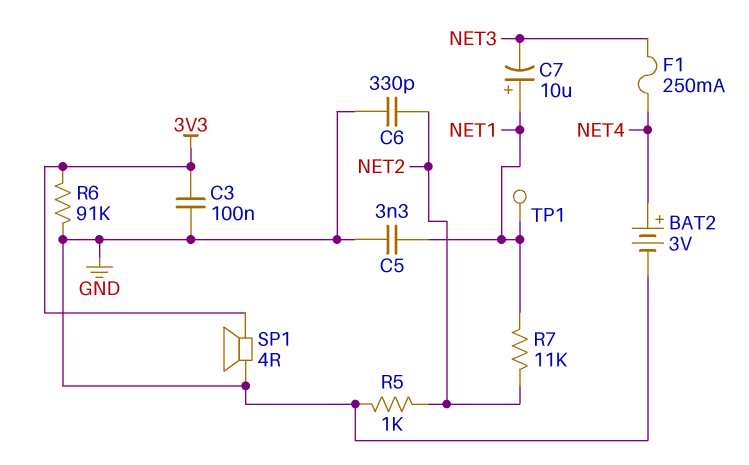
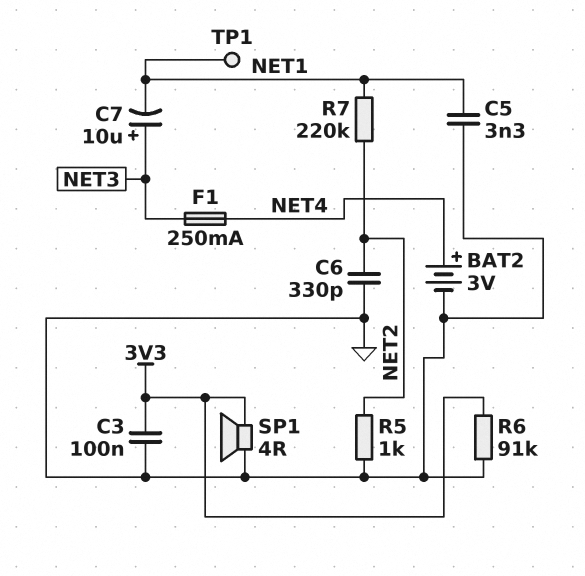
C7: 10uF (plus NET1, minus NET3) -> 10uF (plus NET3, minus NET1)
R7: 11k (NET1, NET2) -> 220k (NET1, NET2)

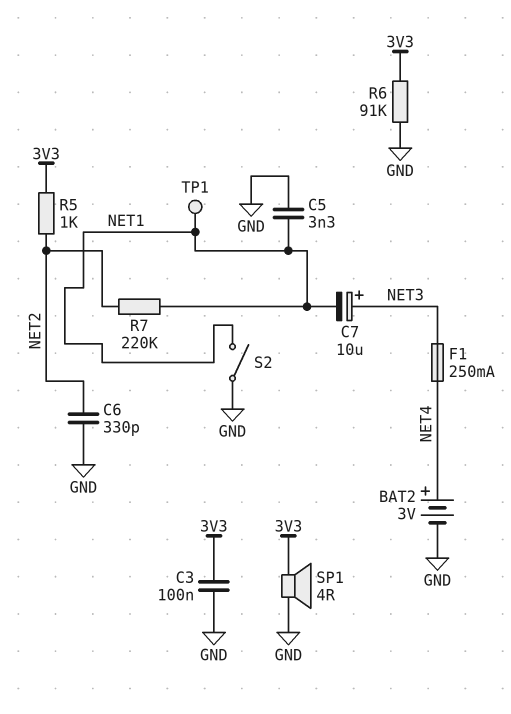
R5: 1k (GND, NET2) -> 1k (3V3, NET2)
S2: none -> switch (GND, NET1)

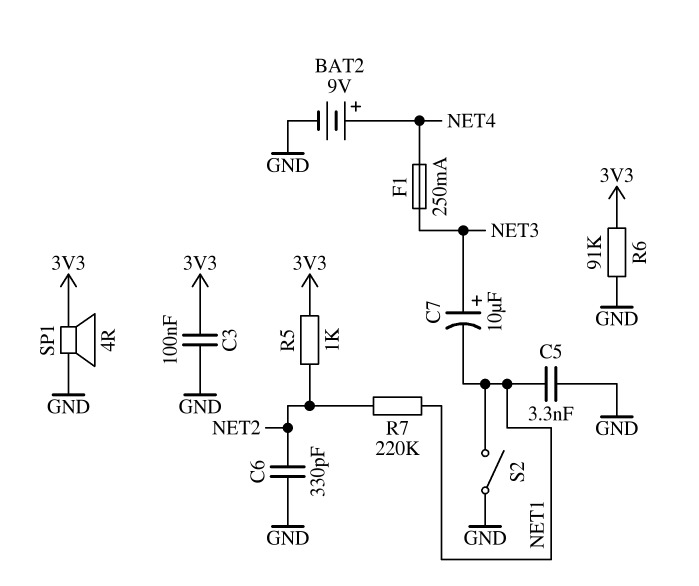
BAT2: 3V (plus NET4, minus GND) -> 9V (plus NET4, minus GND)
TP1: test point (NET1) -> none

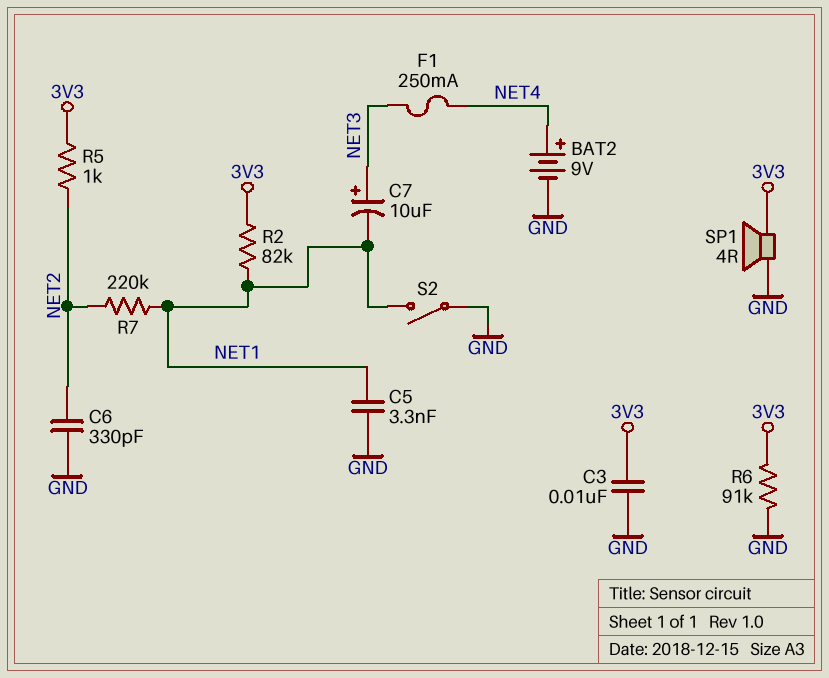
C3: 100nF (3V3, GND) -> 10nF (3V3, GND)
R2: none -> 82k (3V3, NET1)

